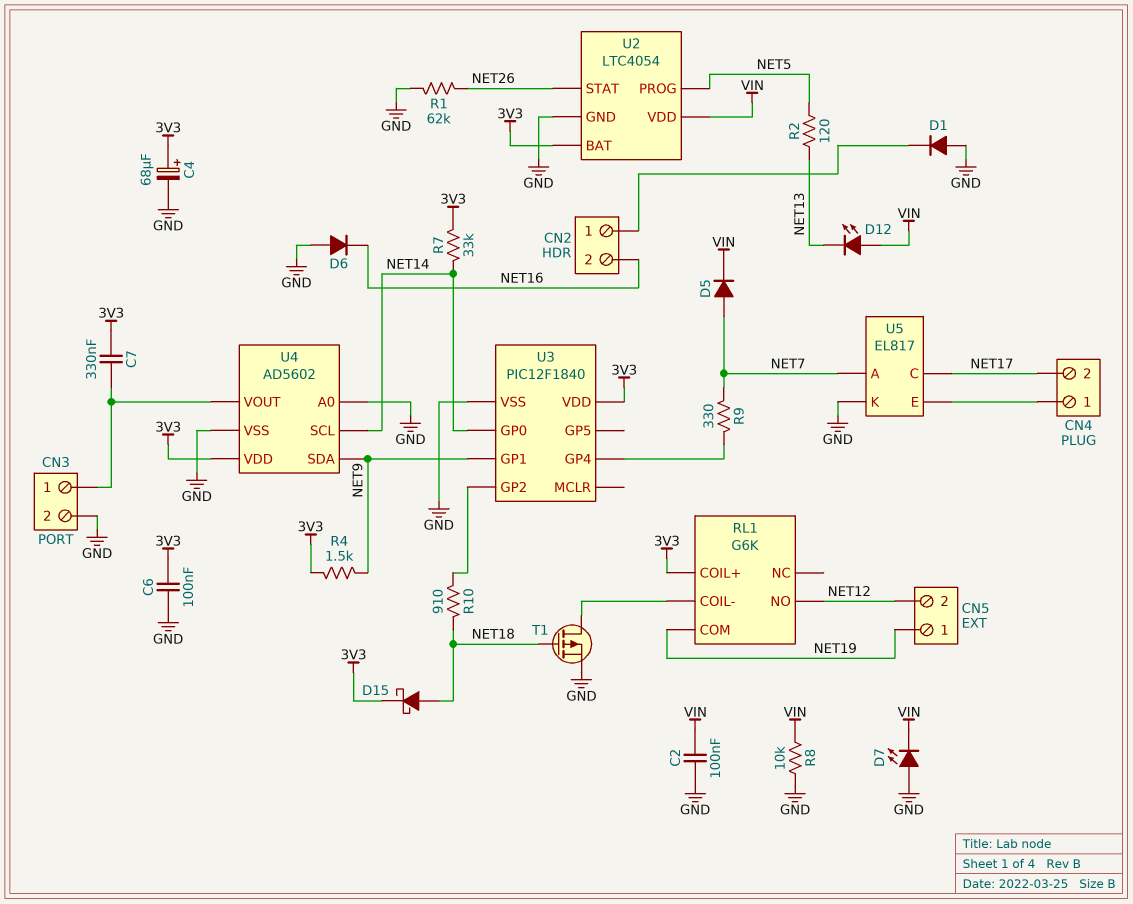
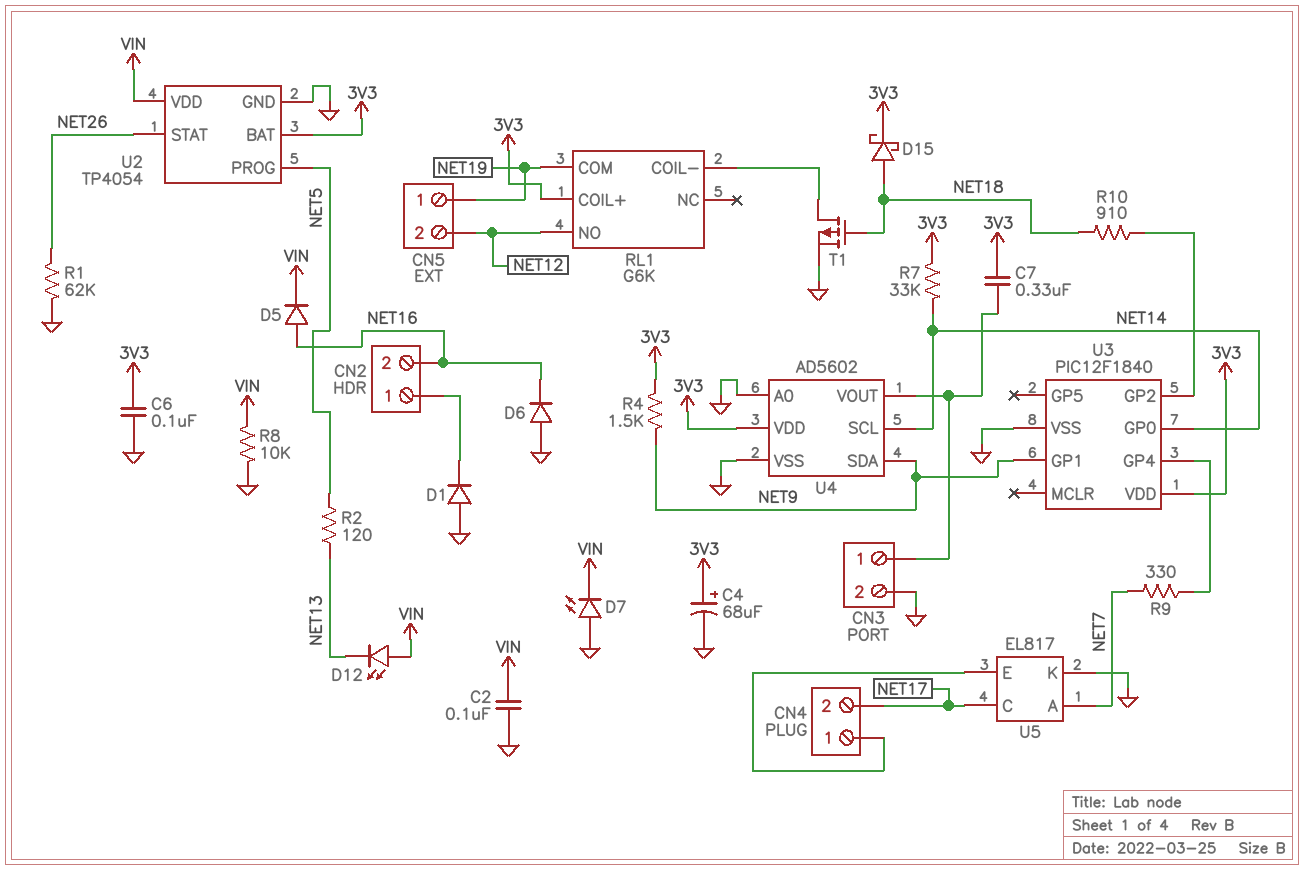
D5: diode (A NET7, K VIN) -> diode (A NET16, K VIN)
U2: LTC4054 -> TP4054

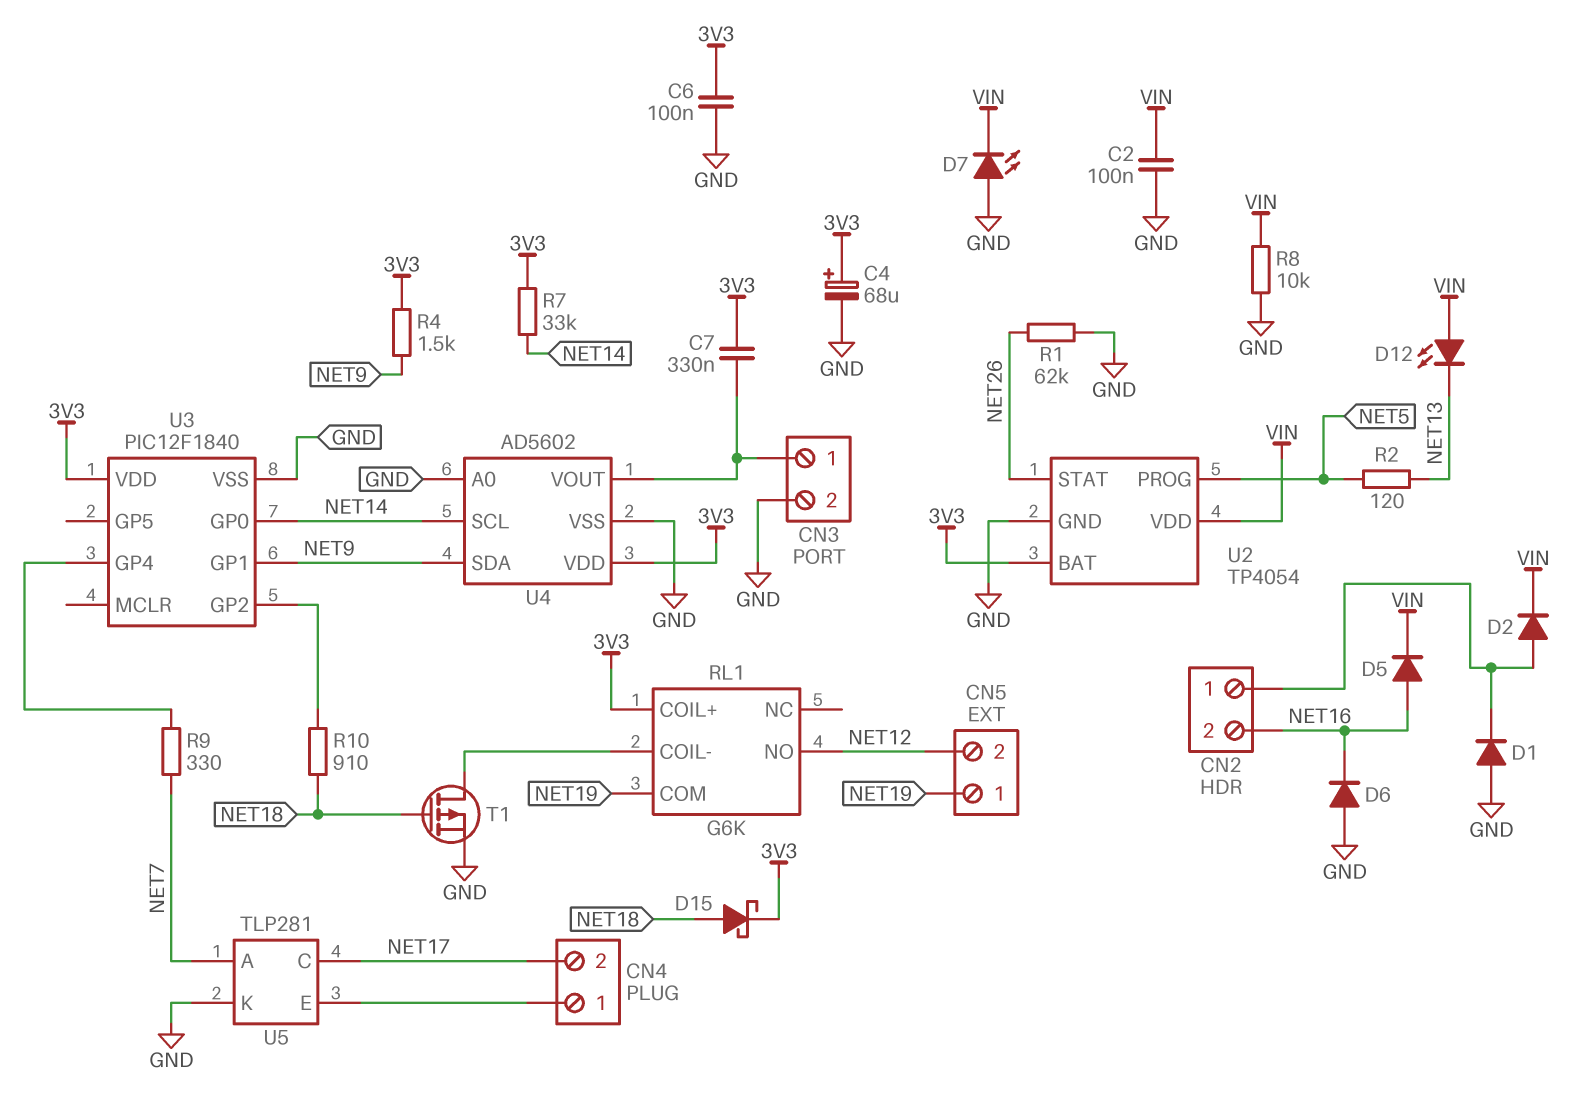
D2: none -> diode (A CN2/1, K VIN)
U5: EL817 -> TLP281

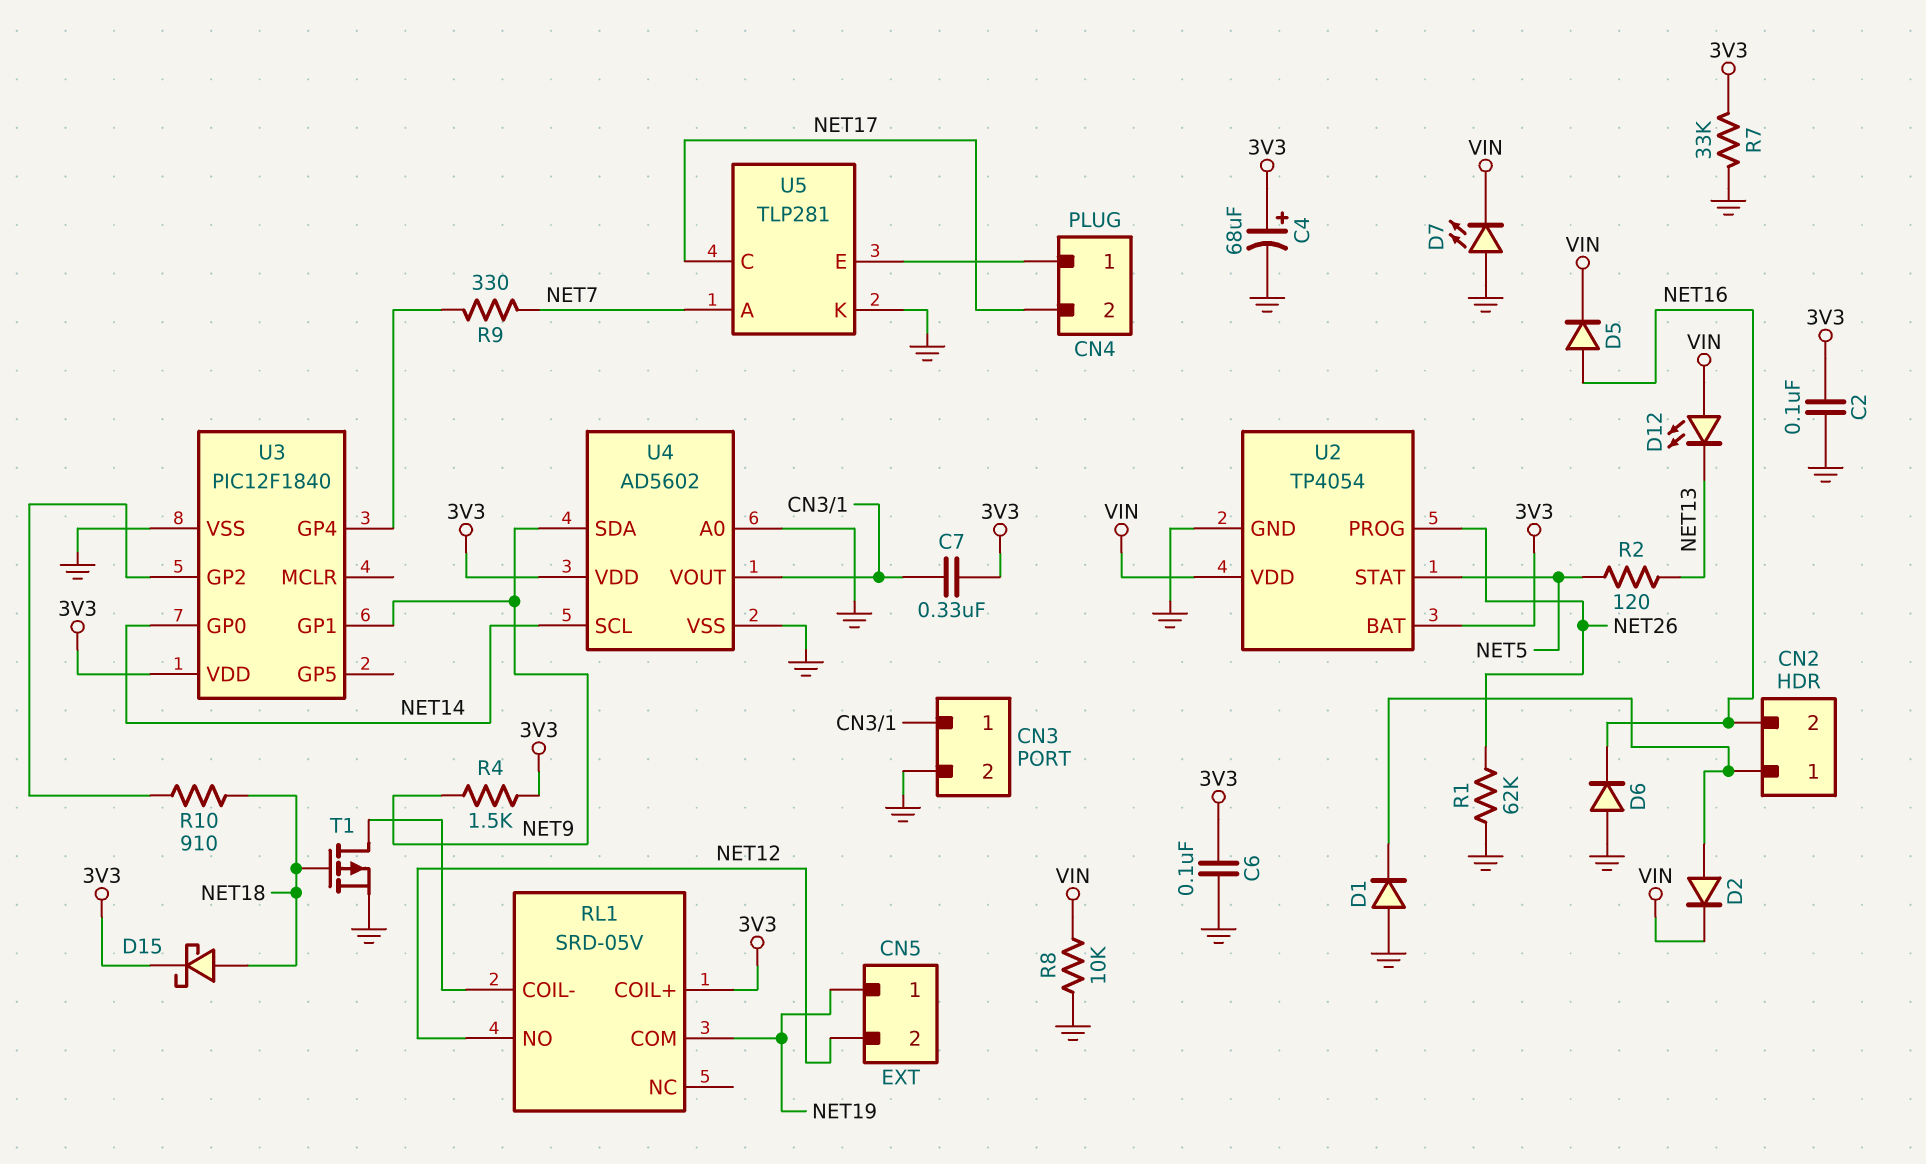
C2: 100nF (GND, VIN) -> 100nF (3V3, GND)
R7: 33k (3V3, NET14) -> 33k (3V3, GND)
RL1: G6K -> SRD-05V
U2 pin PROG: NET5 -> NET26
U2 pin STAT: NET26 -> NET5

